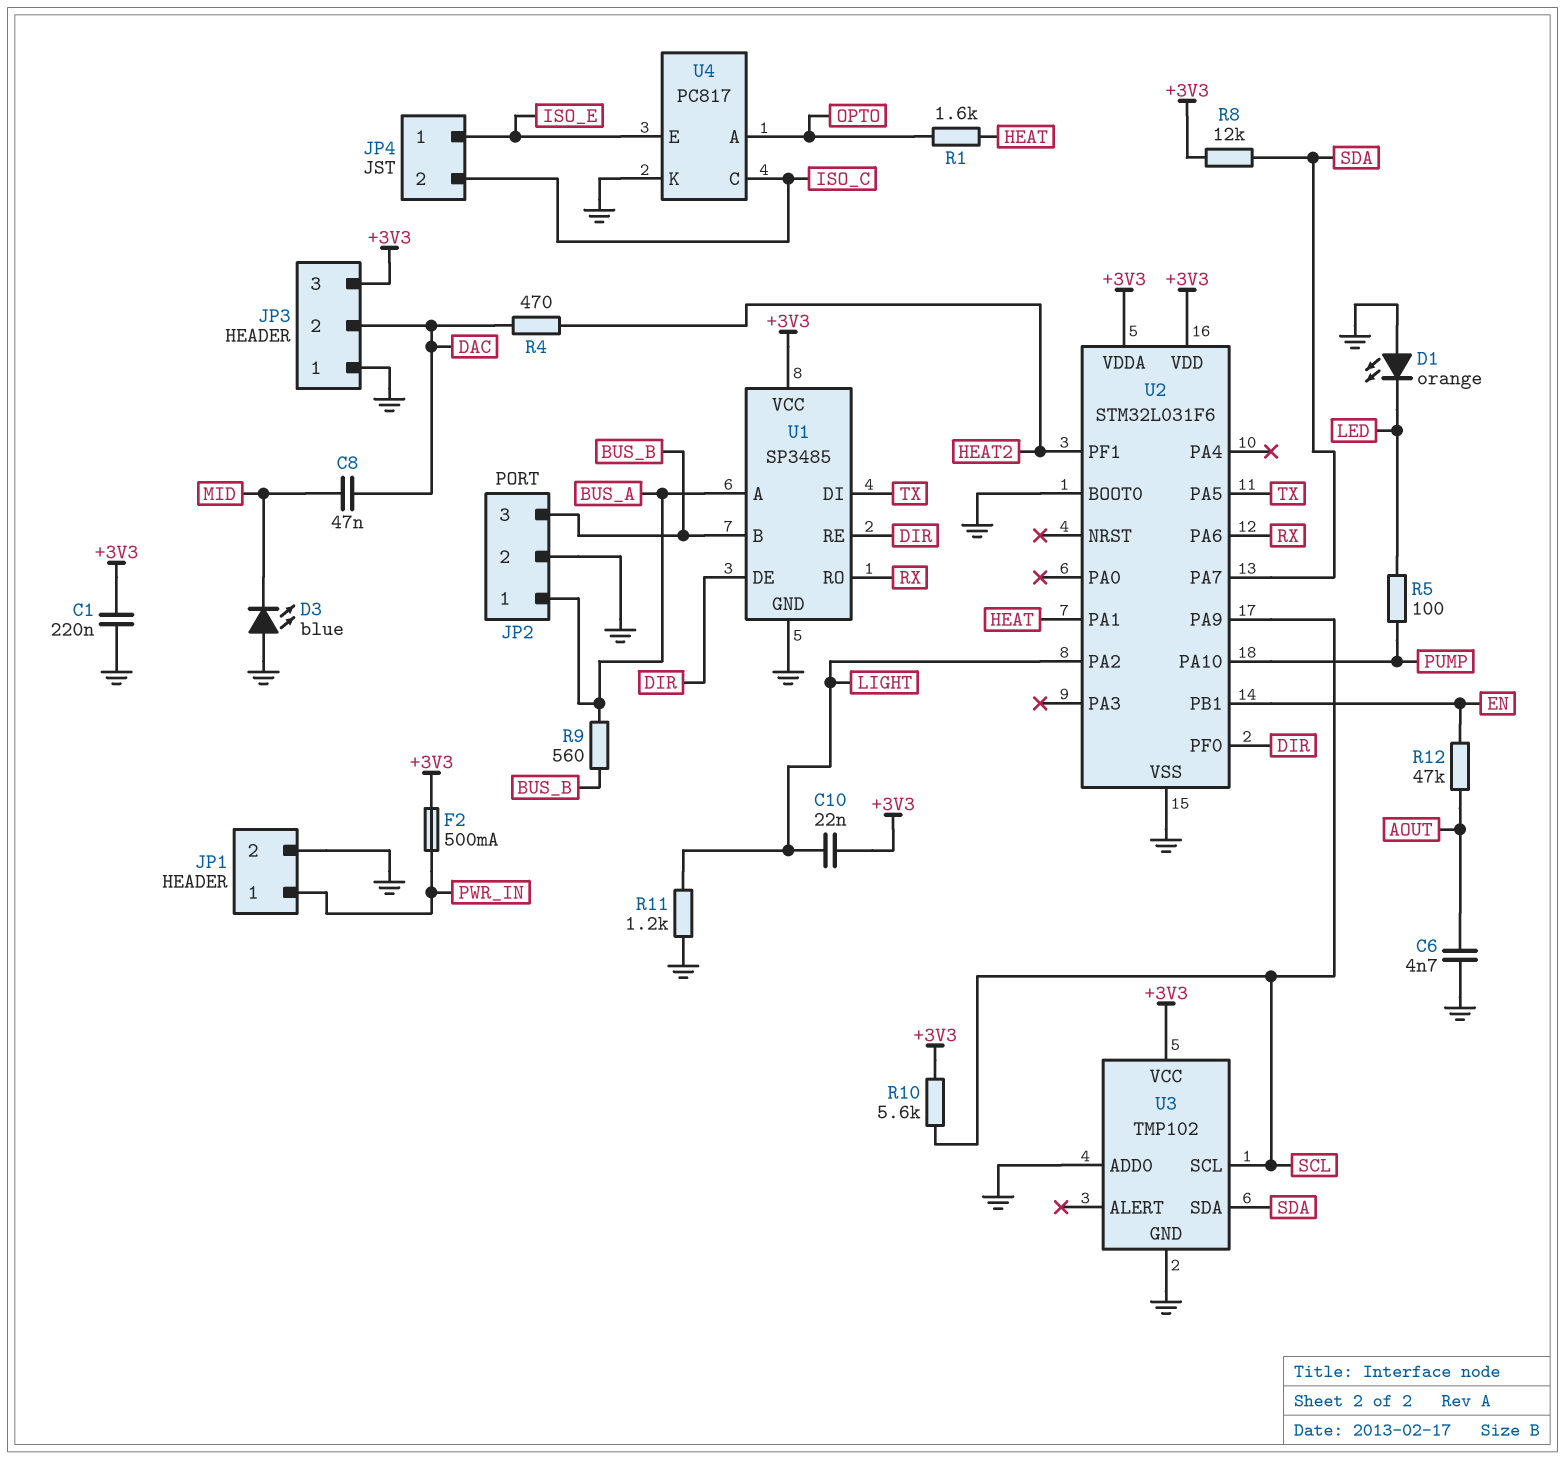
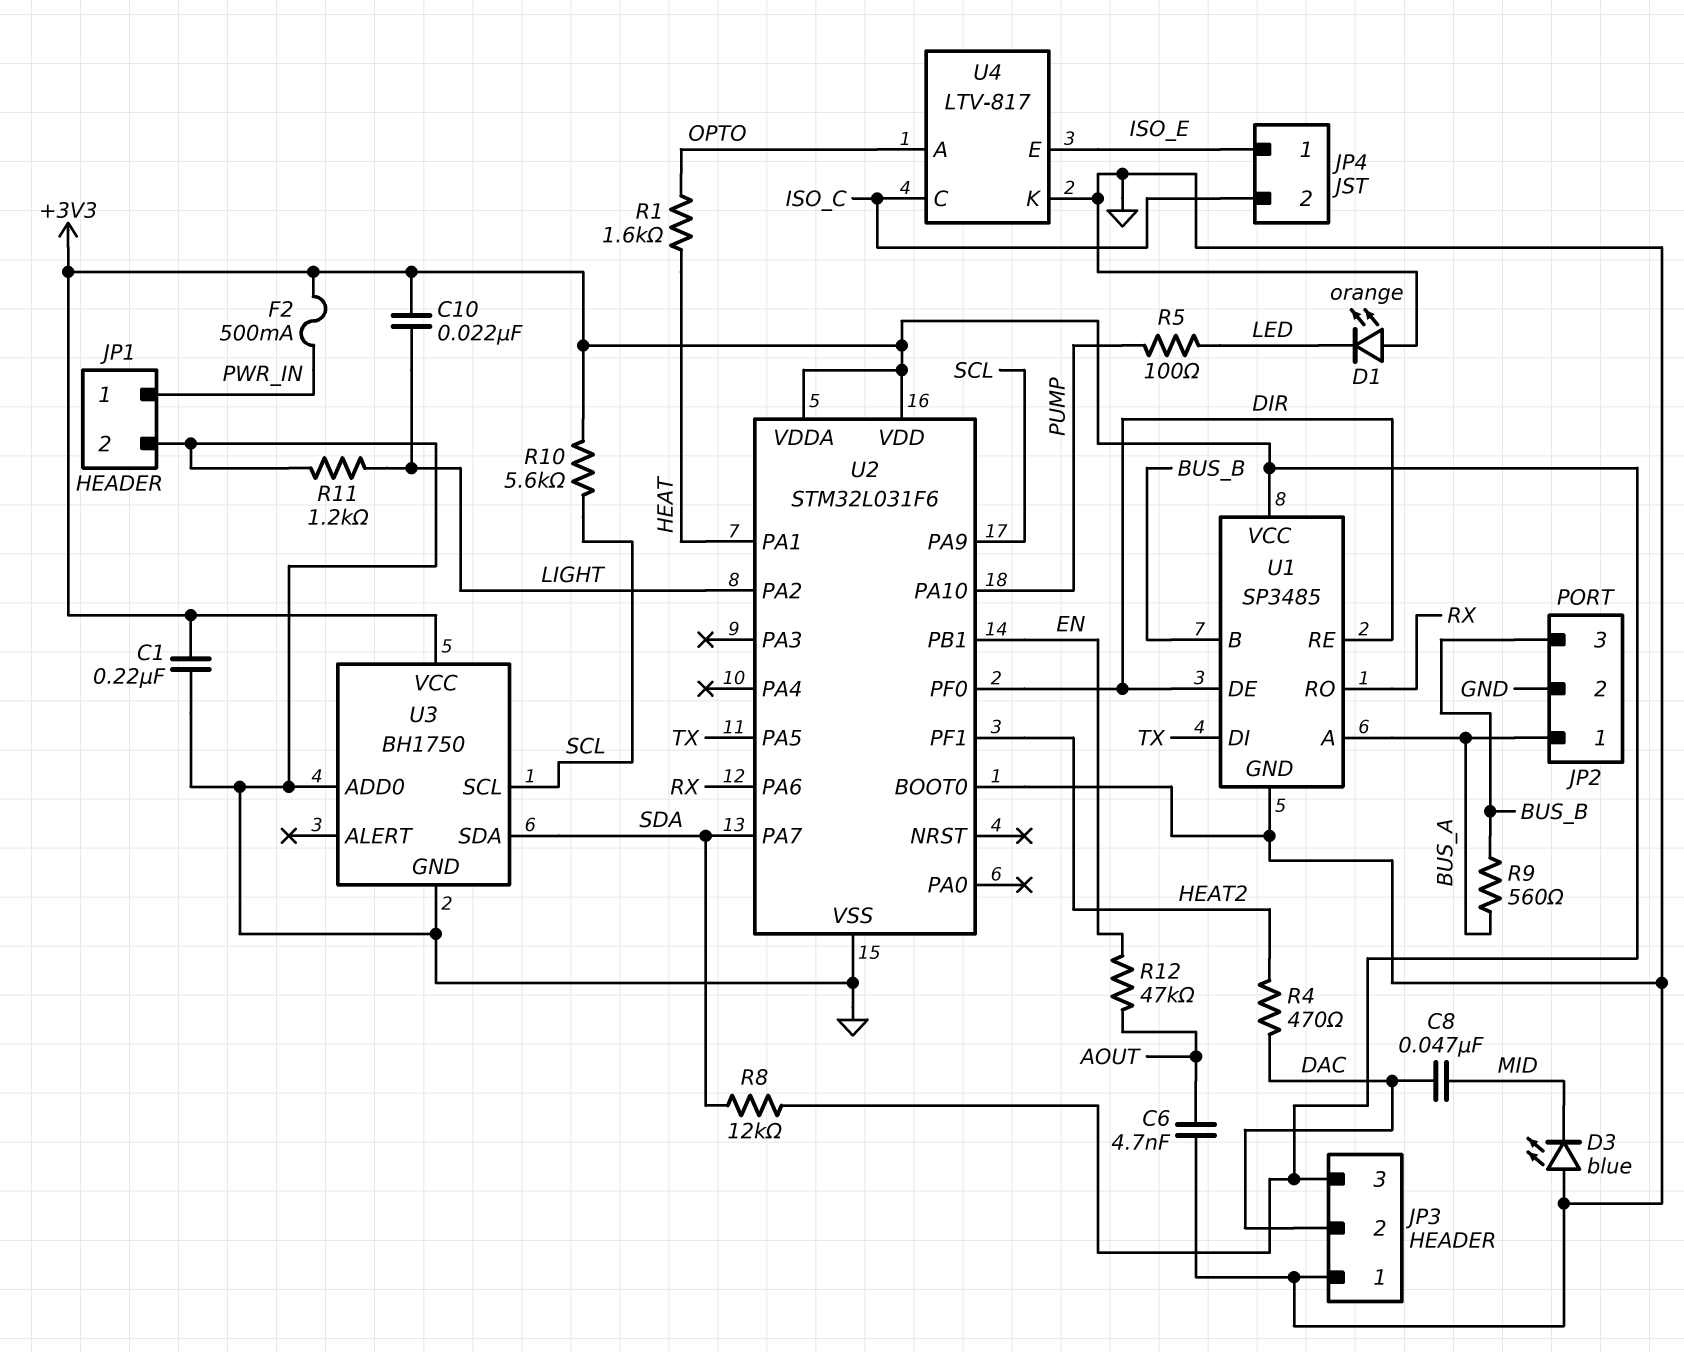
U3: TMP102 -> BH1750
U4: PC817 -> LTV-817

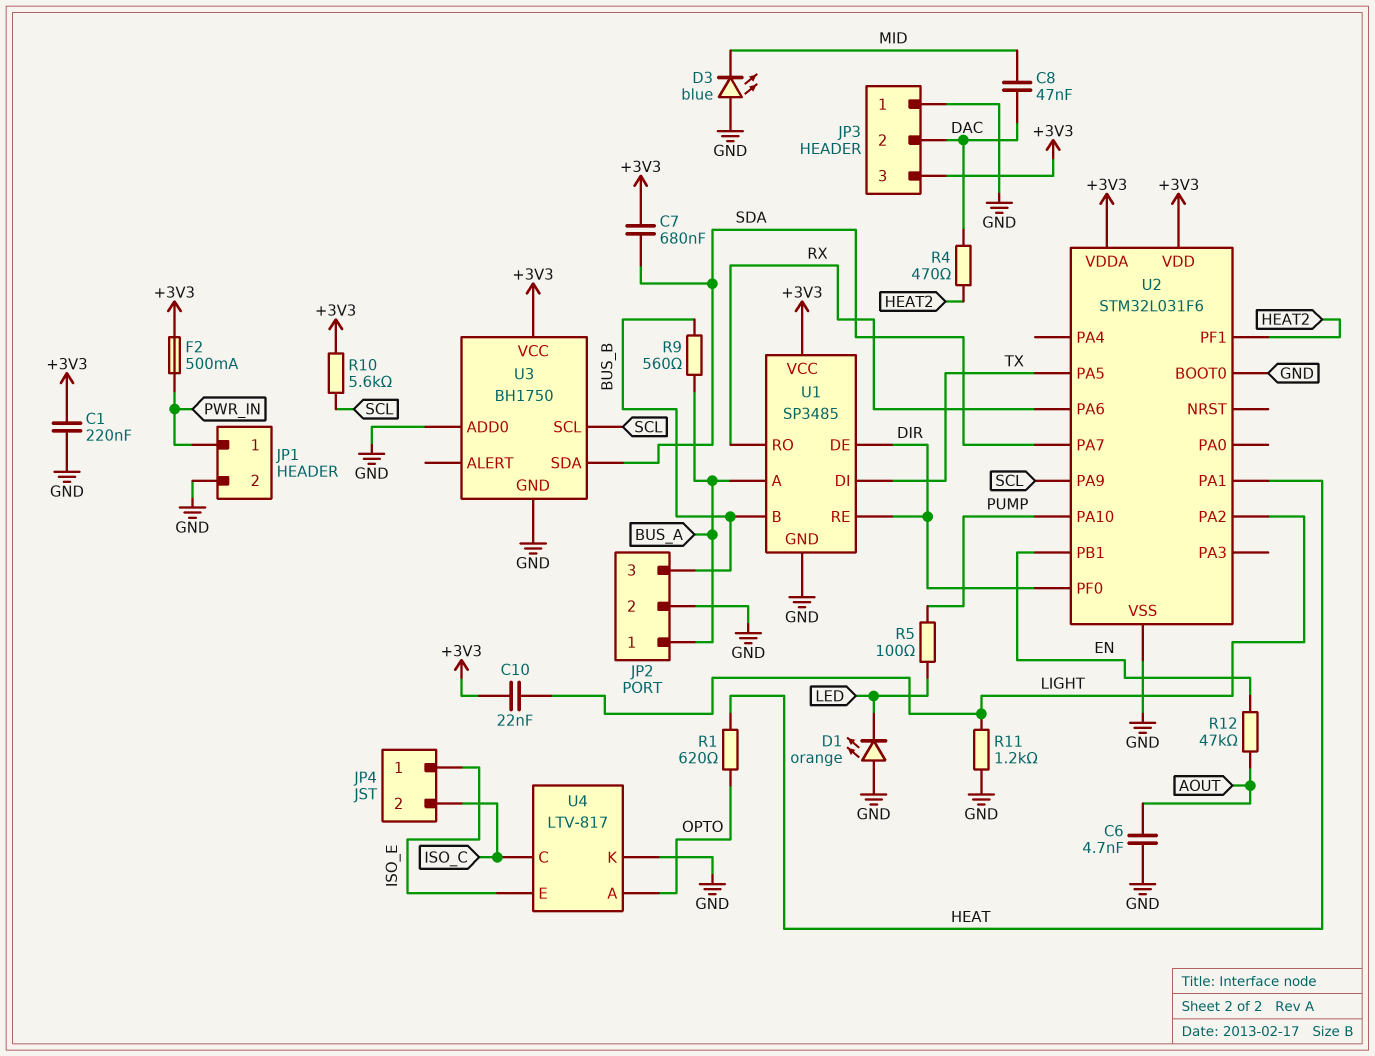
C7: none -> 680nF (+3V3, SDA)
R1: 1.6k (HEAT, OPTO) -> 620 (HEAT, OPTO)
R8: 12k (+3V3, SDA) -> none

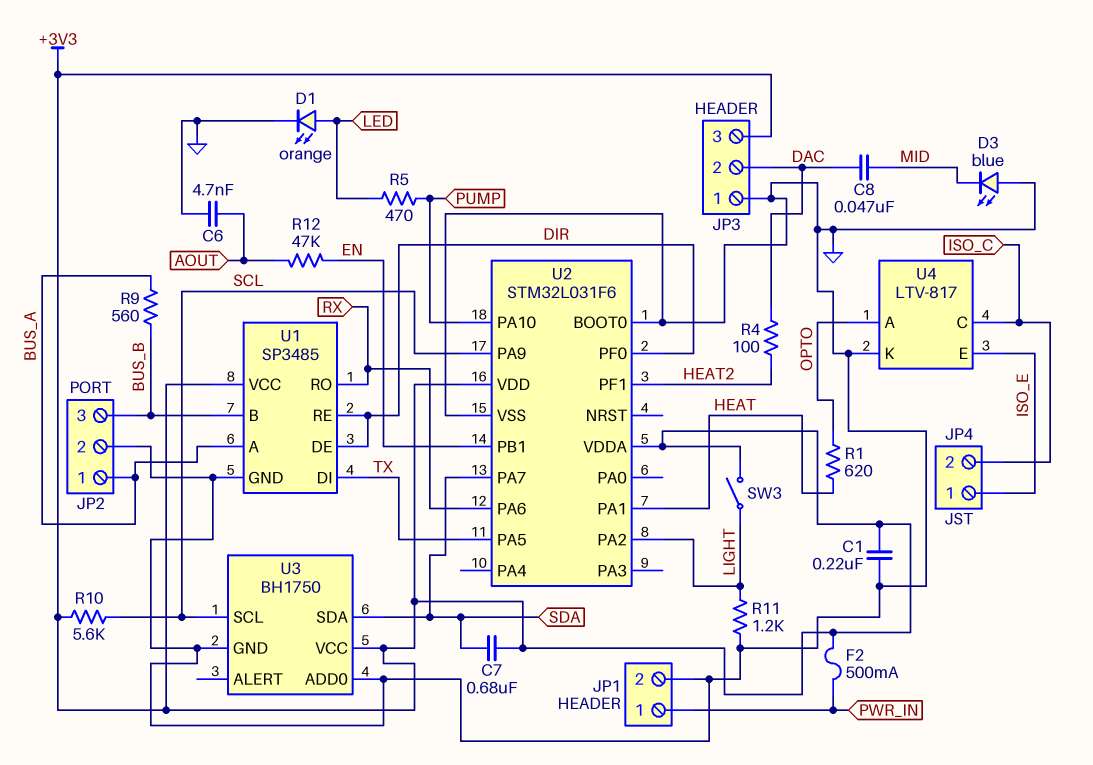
C10: 22nF (+3V3, LIGHT) -> none
D1: LED orange (A GND, K LED) -> LED orange (A LED, K GND)
R4: 470 (DAC, HEAT2) -> 100 (DAC, HEAT2)
R5: 100 (LED, PUMP) -> 470 (LED, PUMP)
SW3: none -> switch (+3V3, LIGHT)

